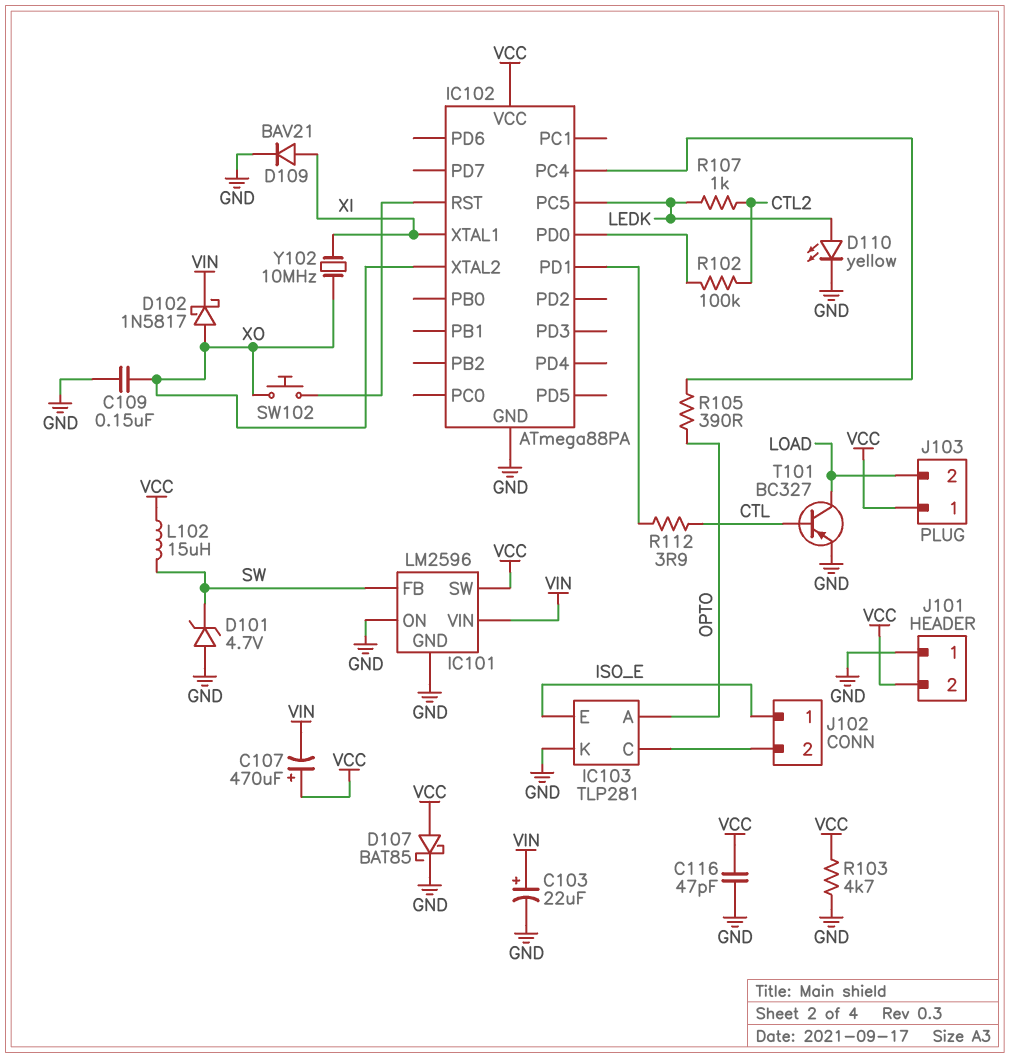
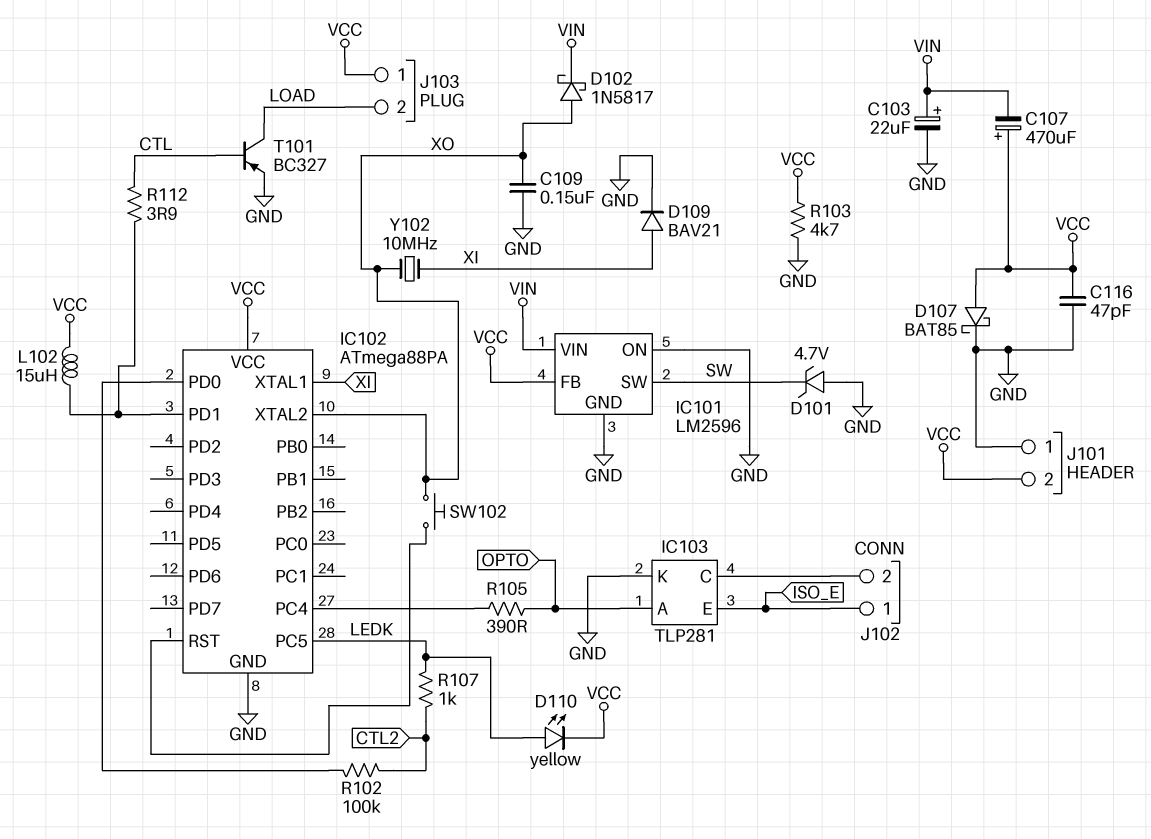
D110: LED yellow (A LEDK, K GND) -> LED yellow (A LEDK, K VCC)
IC101 pin FB: SW -> VCC
IC101 pin SW: VCC -> SW
L102: 15uH (SW, VCC) -> 15uH (IC102/PD1, VCC)

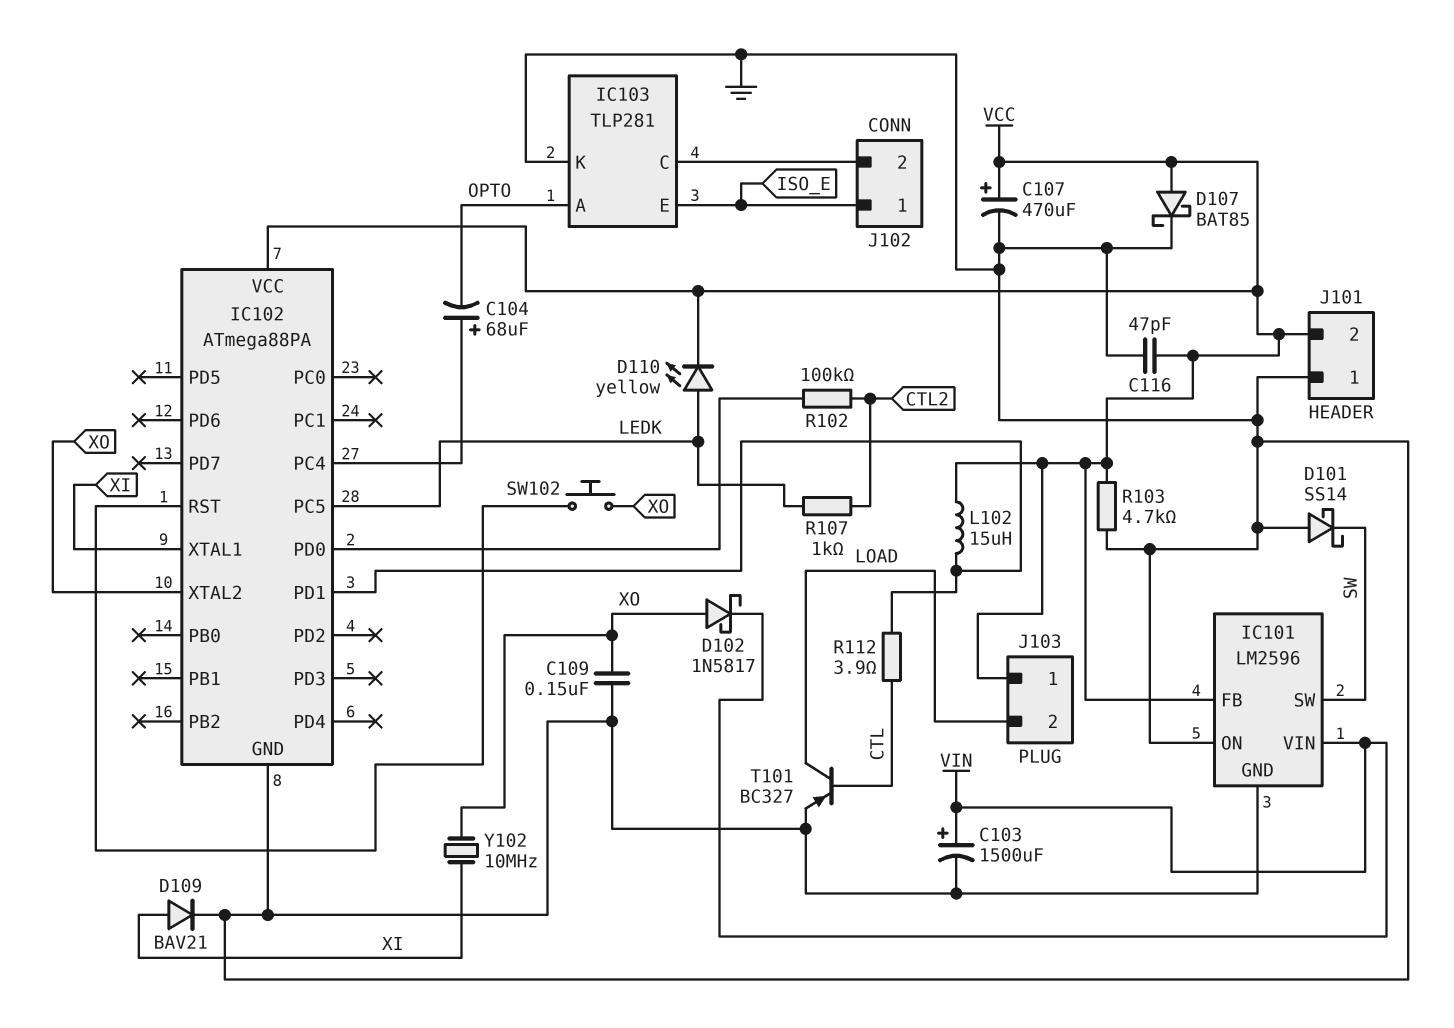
C103: 22uF (plus VIN, minus GND) -> 1500uF (plus VIN, minus GND)
C104: none -> 68uF (plus IC102/PC4, minus OPTO)
C107: 470uF (plus VCC, minus VIN) -> 470uF (plus VCC, minus GND)
D101: zener 4.7V (A GND, K SW) -> schottky SS14 (A GND, K SW)
R105: 390 (IC102/PC4, OPTO) -> none

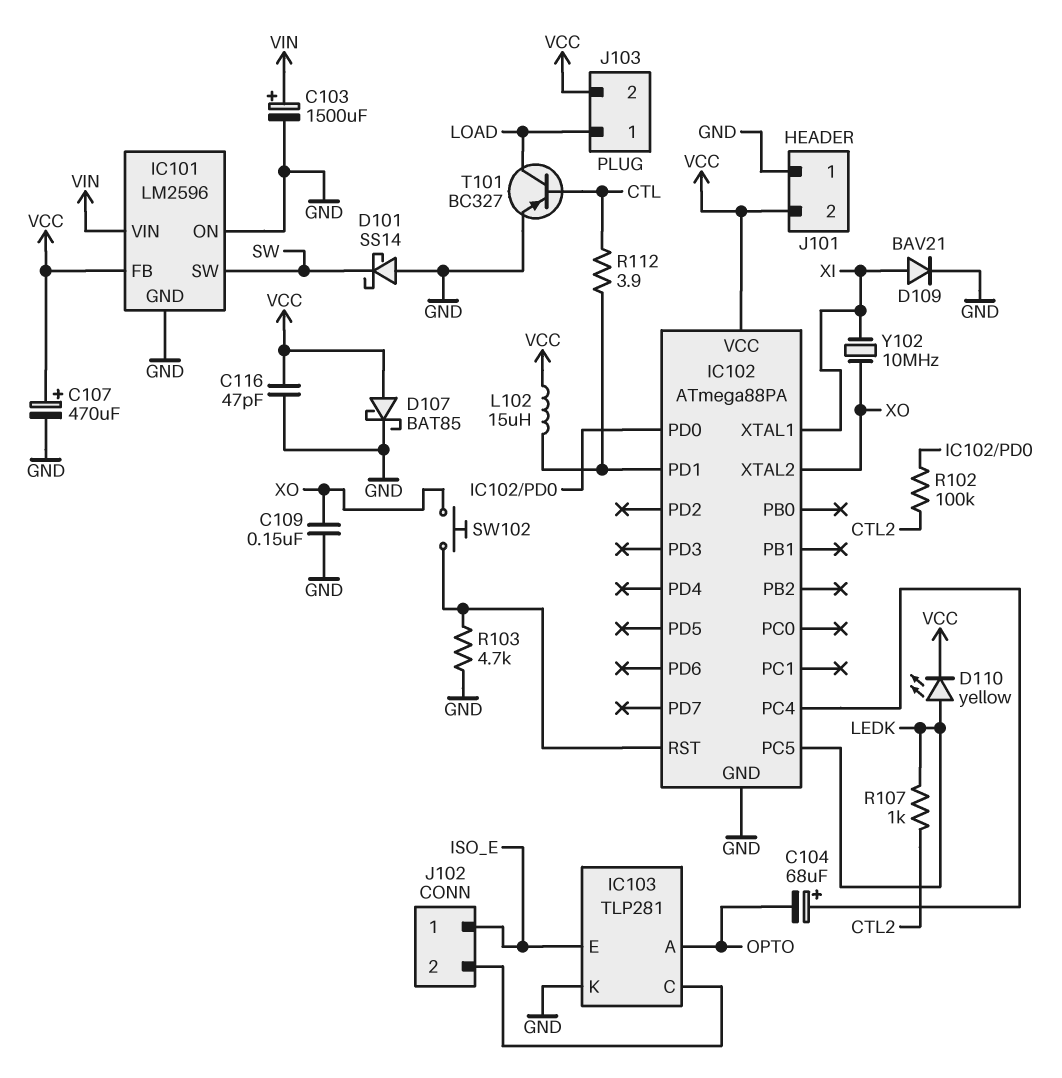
D102: schottky 1N5817 (A XO, K VIN) -> none
J103 pin 1: VCC -> LOAD
J103 pin 2: LOAD -> VCC
R103: 4.7k (GND, VCC) -> 4.7k (GND, IC102/RST)

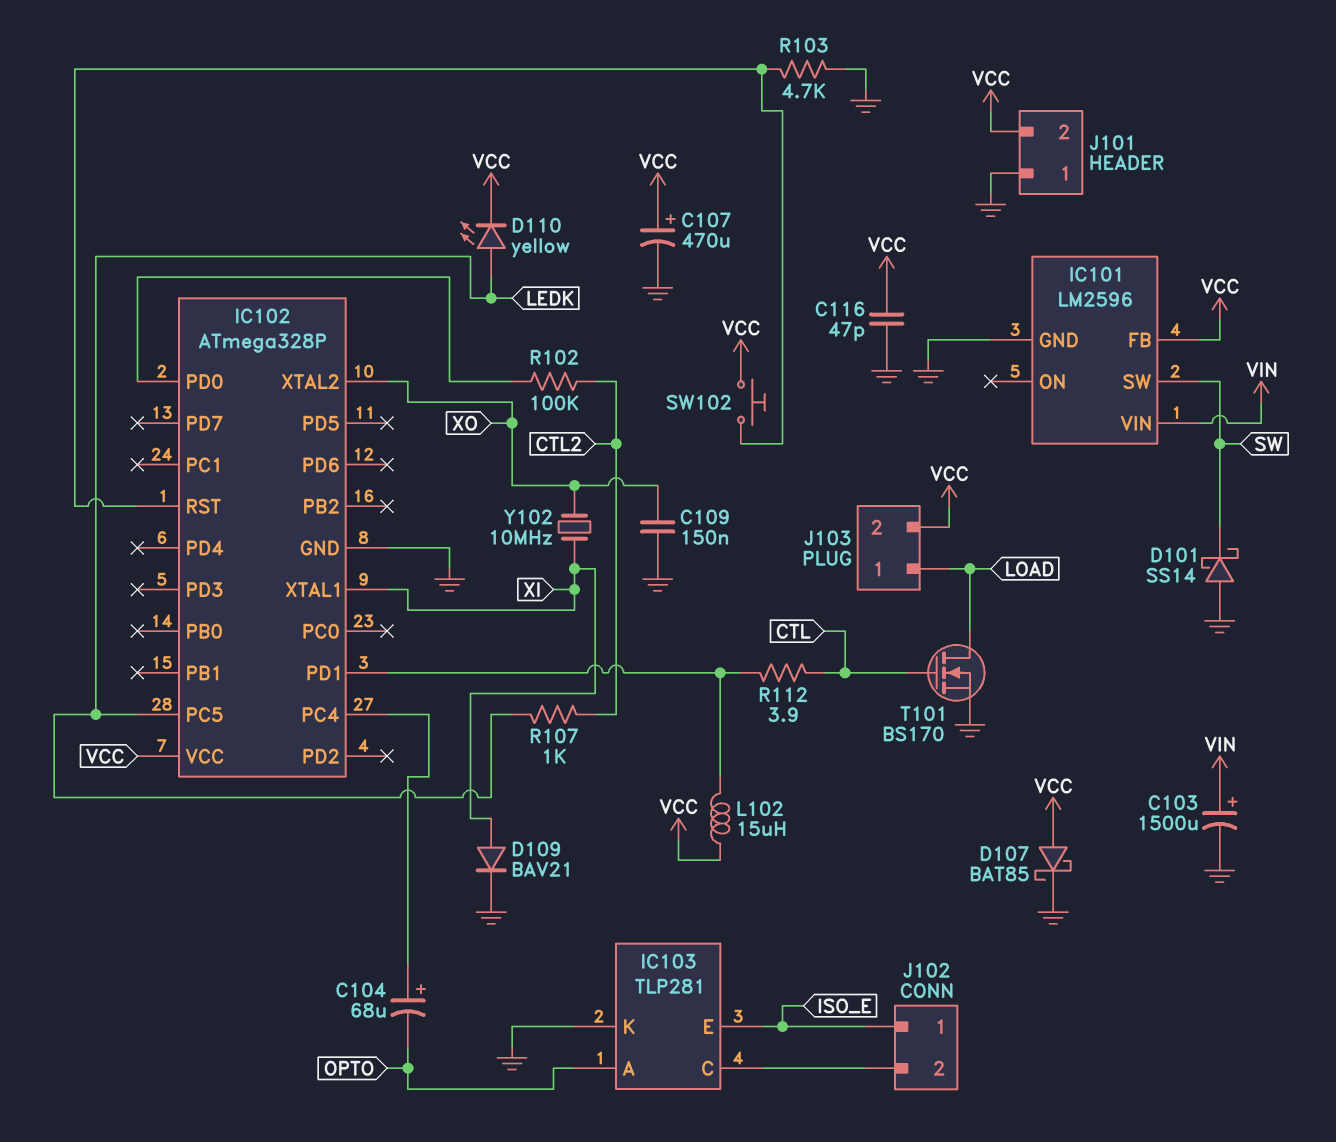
IC101 pin ON: GND -> none
IC102: ATmega88PA -> ATmega328P
SW102: button (IC102/RST, XO) -> button (IC102/RST, VCC)
T101: PNP BC327 (B CTL, C LOAD, E GND) -> NMOS BS170 (G CTL, D LOAD, S GND)

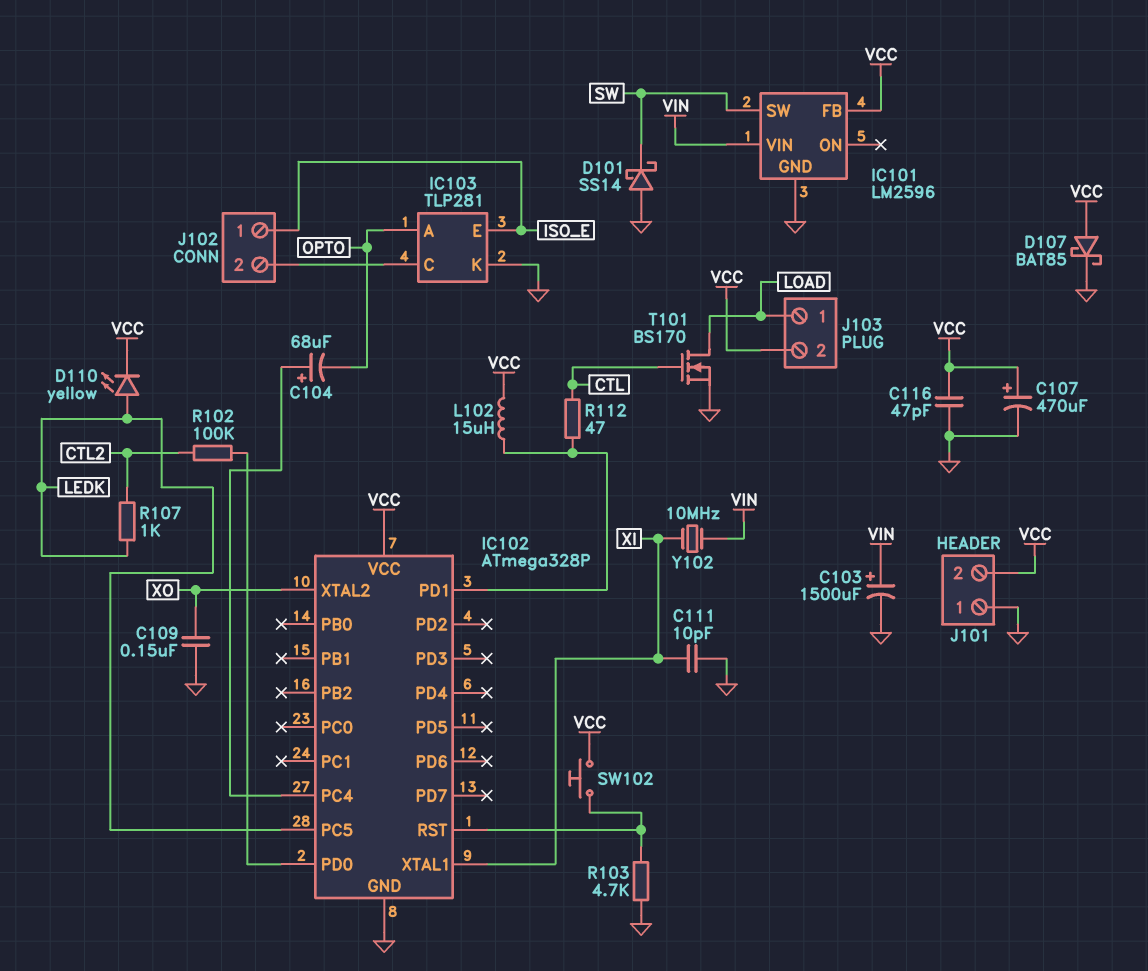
C111: none -> 10pF (GND, XI)
D109: diode BAV21 (A XI, K GND) -> none
R112: 3.9 (CTL, IC102/PD1) -> 47 (CTL, IC102/PD1)
Y102: 10MHz (XI, XO) -> 10MHz (VIN, XI)

